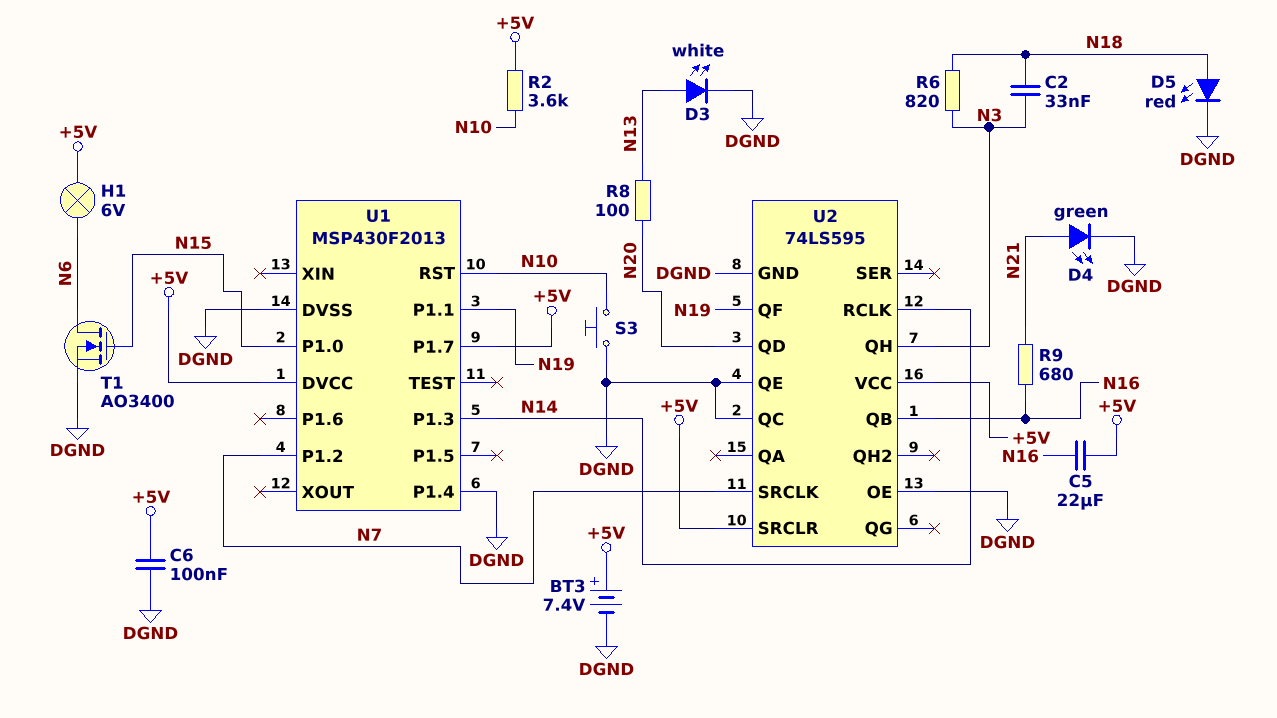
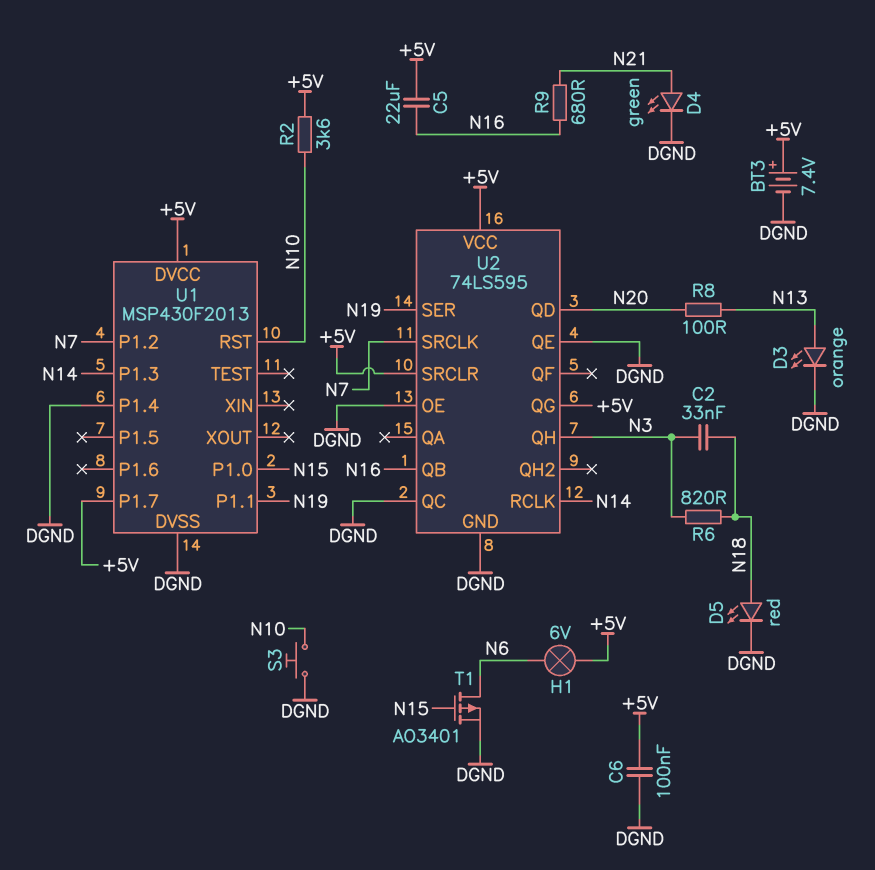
D3: LED white (A N13, K DGND) -> LED orange (A N13, K DGND)
T1: NMOS AO3400 (G N15, D N6, S DGND) -> PMOS AO3401 (G N15, D N6, S DGND)
U2 pin QF: N19 -> none
U2 pin QG: none -> +5V
U2 pin SER: none -> N19

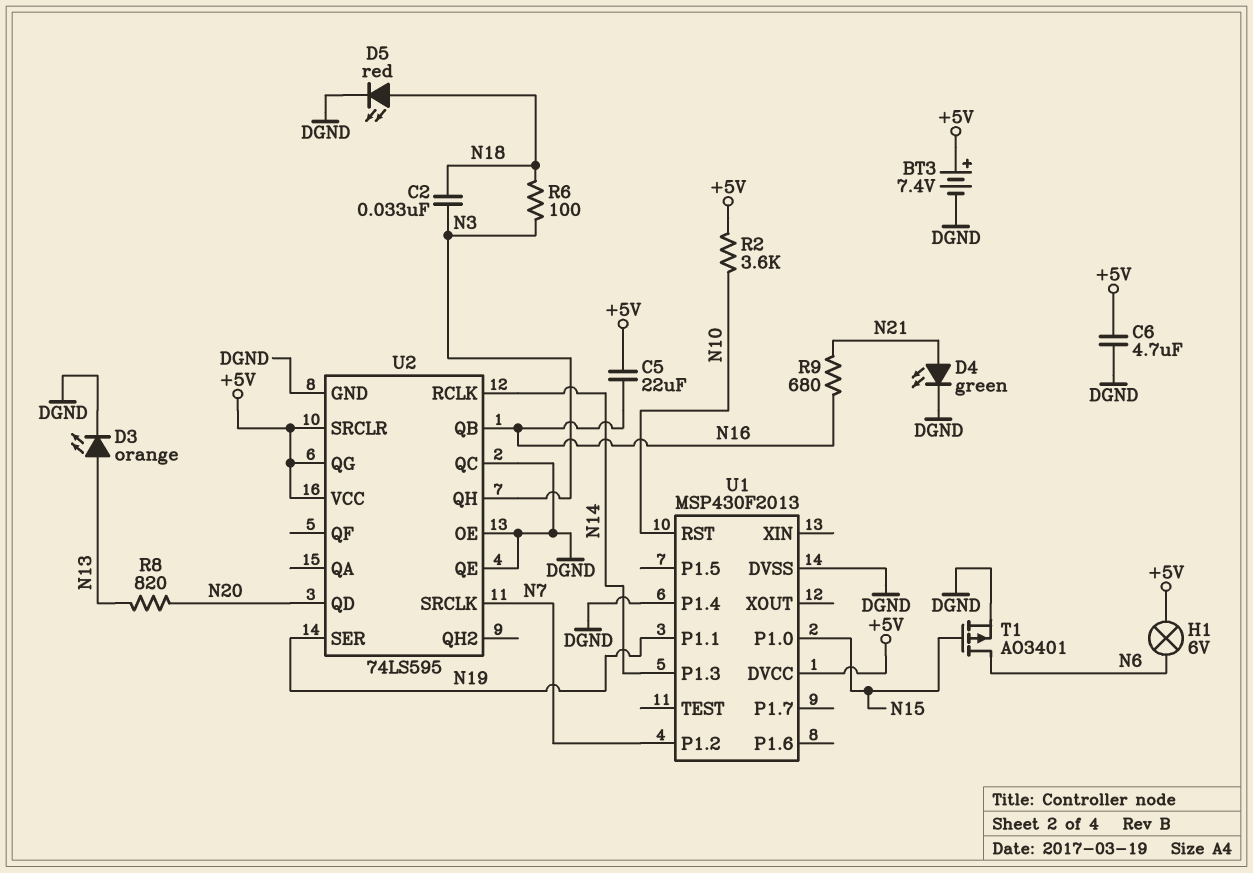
C6: 100nF (+5V, DGND) -> 4.7uF (+5V, DGND)
R6: 820 (N3, N18) -> 100 (N3, N18)
R8: 100 (N13, N20) -> 820 (N13, N20)
S3: button (DGND, N10) -> none
U1 pin P1.7: +5V -> none

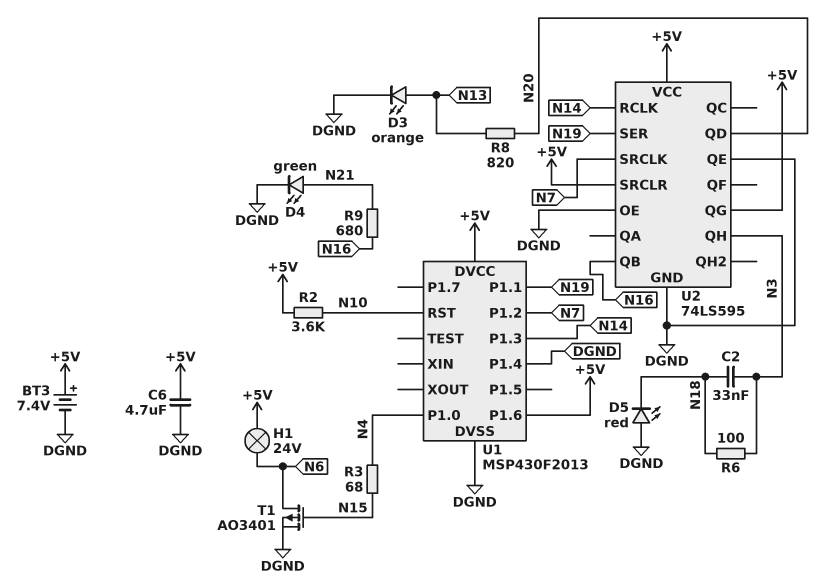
C5: 22uF (+5V, N16) -> none
D5: LED red (A N18, K DGND) -> LED red (A DGND, K N18)
H1: lamp 6V (+5V, N6) -> lamp 24V (+5V, N6)
R3: none -> 68 (N4, N15)
U1 pin P1.0: N15 -> N4
U1 pin P1.6: none -> +5V
U2 pin QC: DGND -> none

